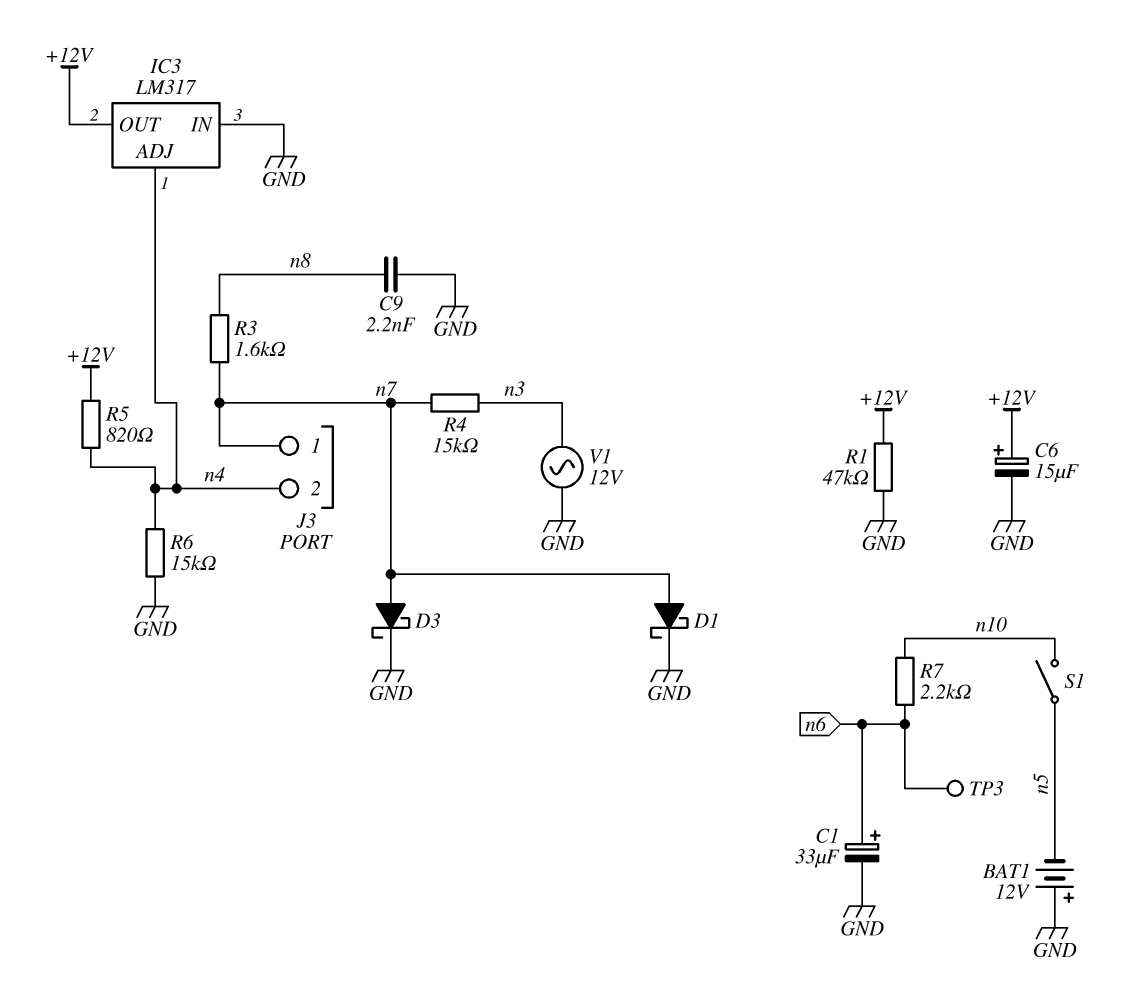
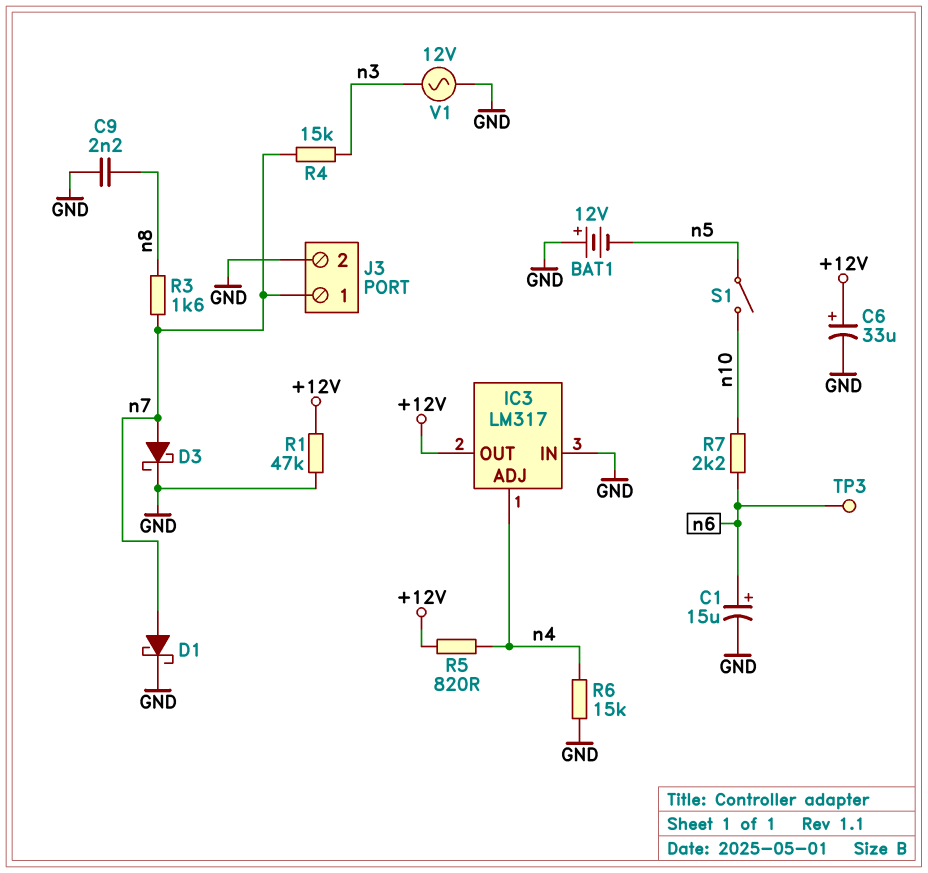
C1: 33uF (plus n6, minus GND) -> 15uF (plus n6, minus GND)
C6: 15uF (plus +12V, minus GND) -> 33uF (plus +12V, minus GND)
J3 pin 2: n4 -> GND

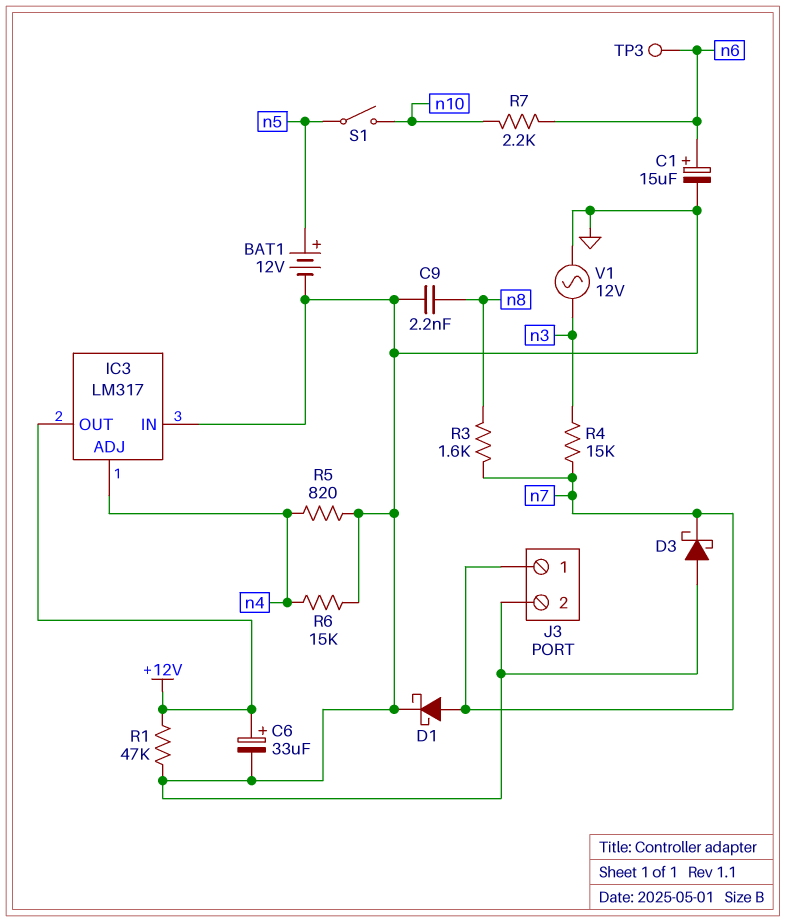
BAT1: 12V (plus GND, minus n5) -> 12V (plus n5, minus GND)
D3: schottky (A n7, K GND) -> schottky (A GND, K n7)
R5: 820 (+12V, n4) -> 820 (GND, n4)

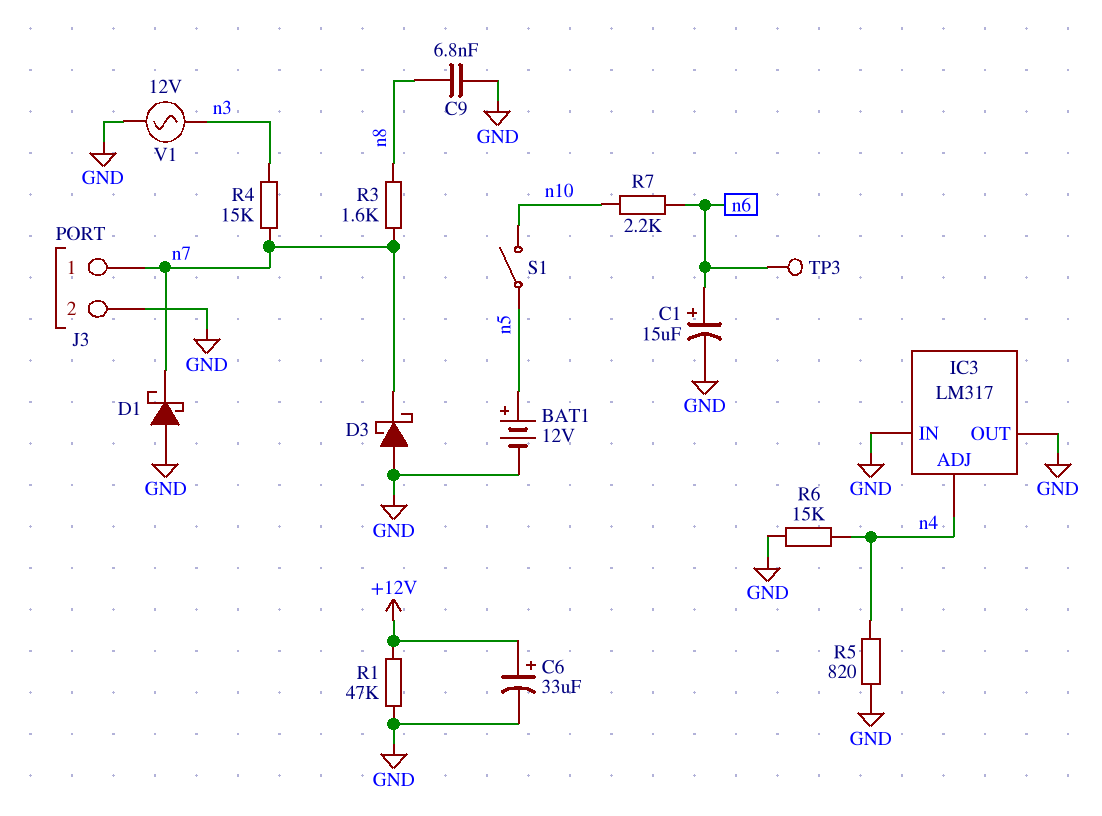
C9: 2.2nF (GND, n8) -> 6.8nF (GND, n8)
D1: schottky (A n7, K GND) -> schottky (A GND, K n7)
IC3 pin OUT: +12V -> GND

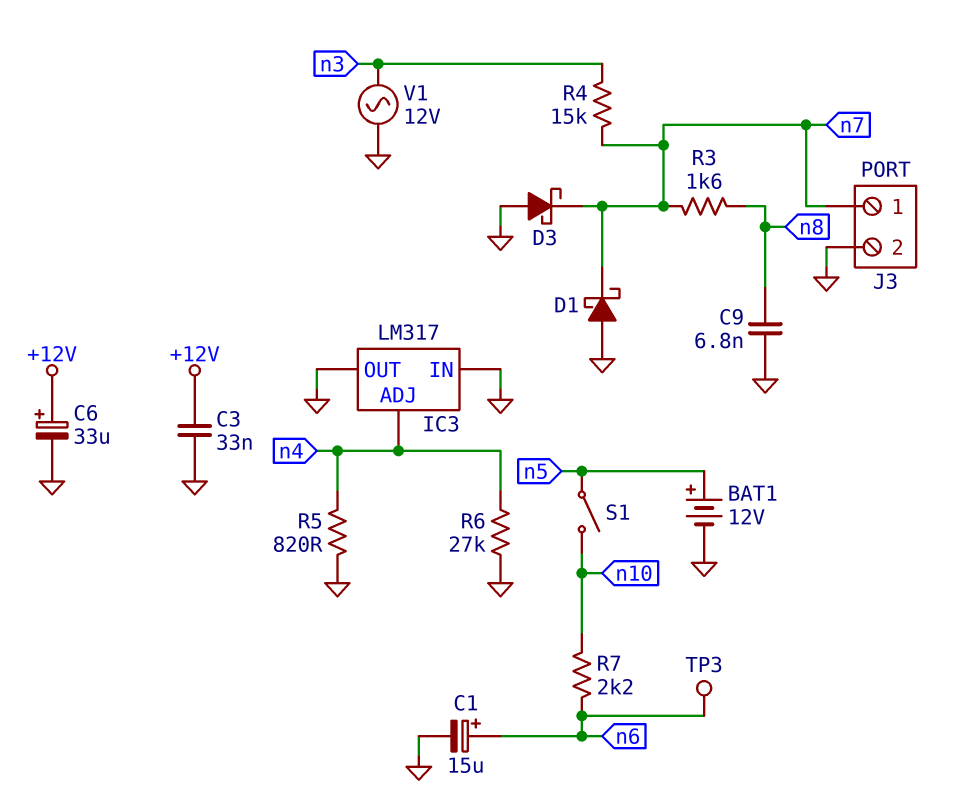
C3: none -> 33nF (+12V, GND)
R1: 47k (+12V, GND) -> none
R6: 15k (GND, n4) -> 27k (GND, n4)

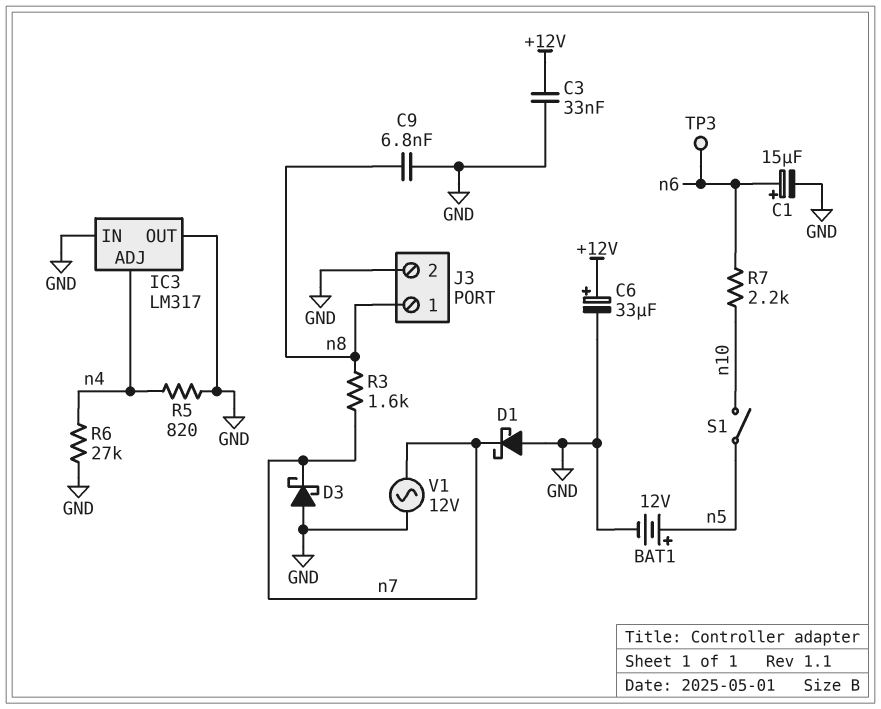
J3 pin 1: n7 -> n8
R4: 15k (n3, n7) -> none
V1: AC 12V (GND, n3) -> AC 12V (GND, n7)

